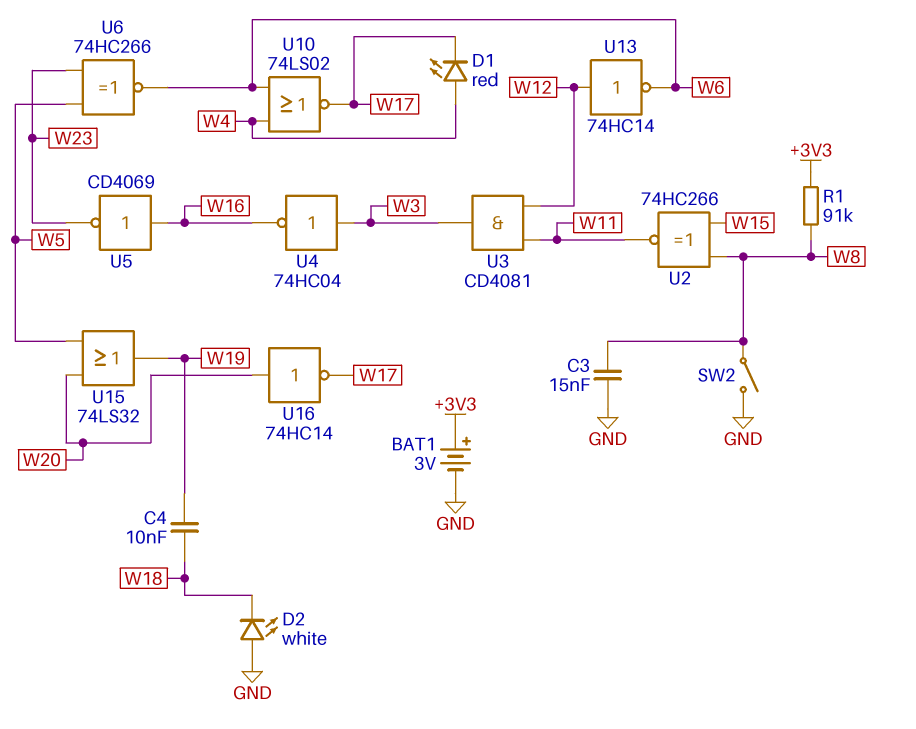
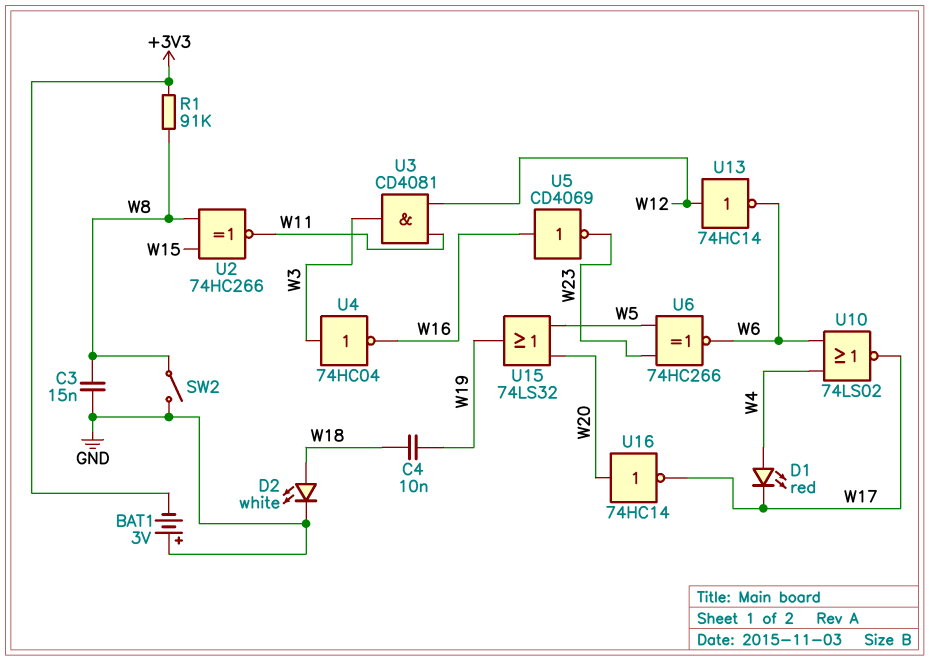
BAT1: 3V (plus +3V3, minus GND) -> 3V (plus GND, minus +3V3)
D2: LED white (A GND, K W18) -> LED white (A W18, K GND)

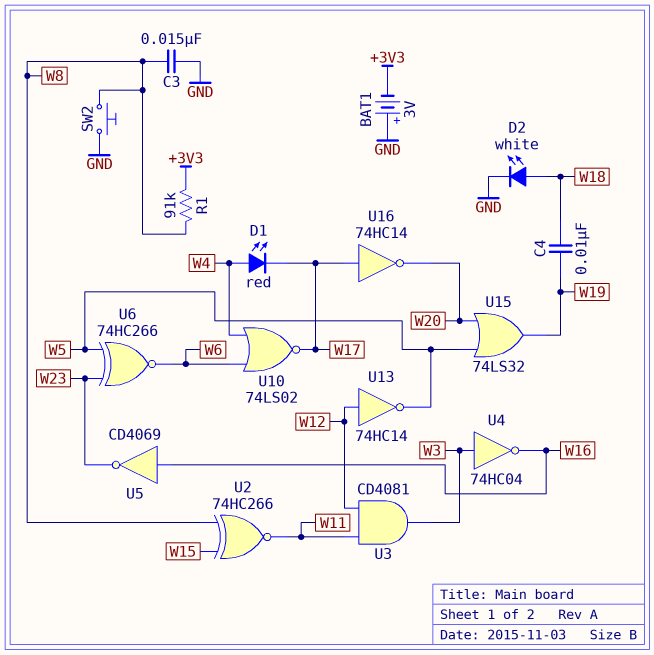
SW2: switch (GND, W8) -> button (GND, W8)
U13: NOT 74HC14 (in W12, out W6) -> NOT 74HC14 (in W12, out W5)
U16: NOT 74HC14 (in W20, out W17) -> NOT 74HC14 (in W17, out W20)

